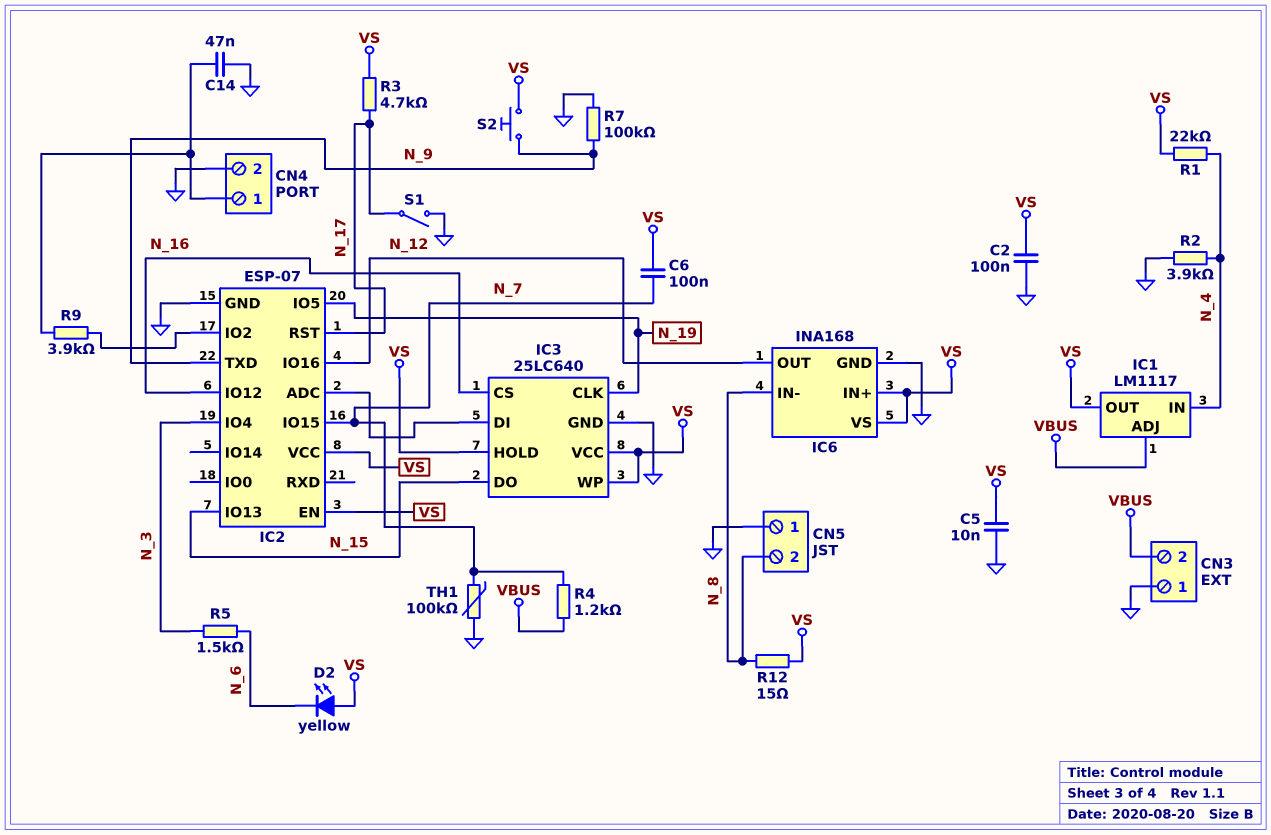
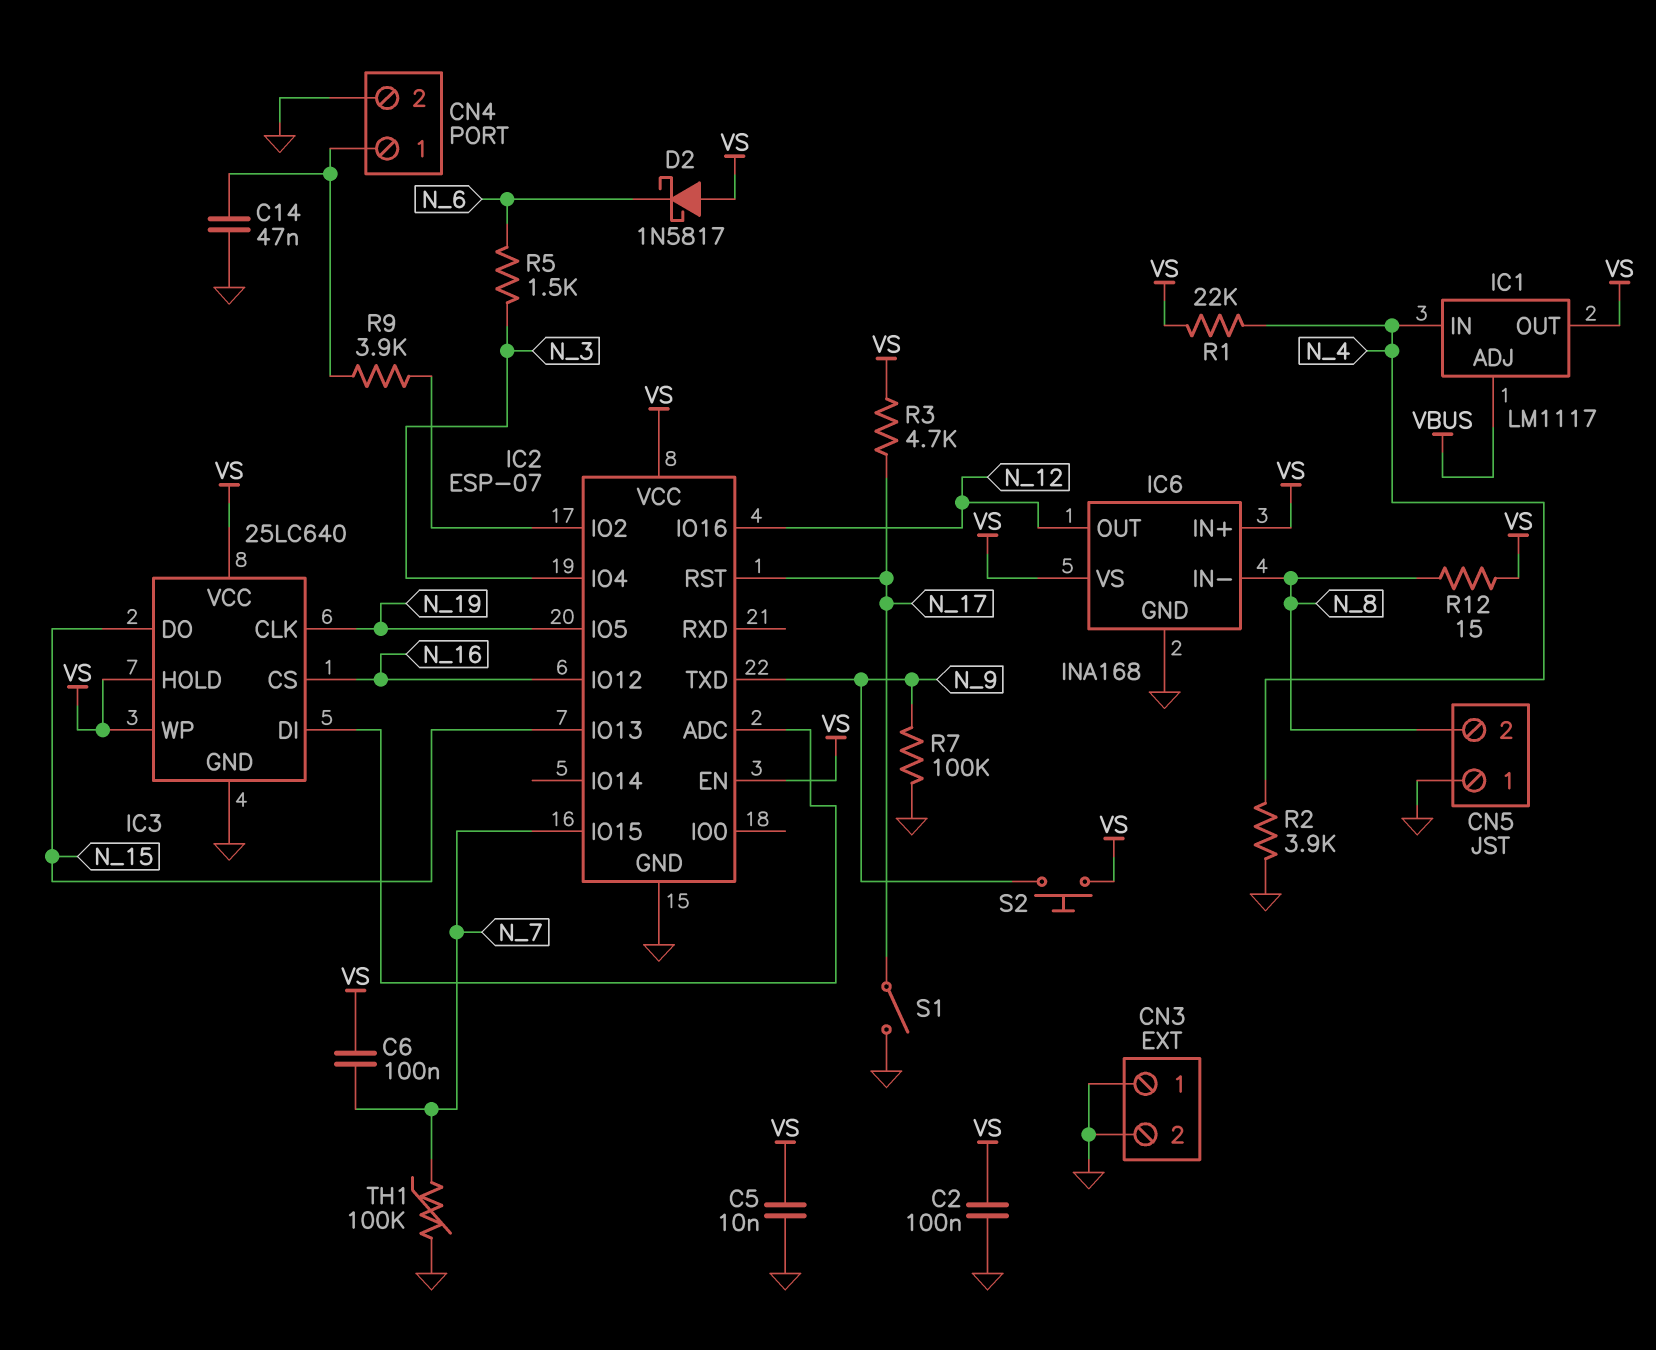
CN3 pin 2: VBUS -> GND
D2: LED yellow (A VS, K N_6) -> schottky 1N5817 (A VS, K N_6)
R4: 1.2k (N_7, VBUS) -> none

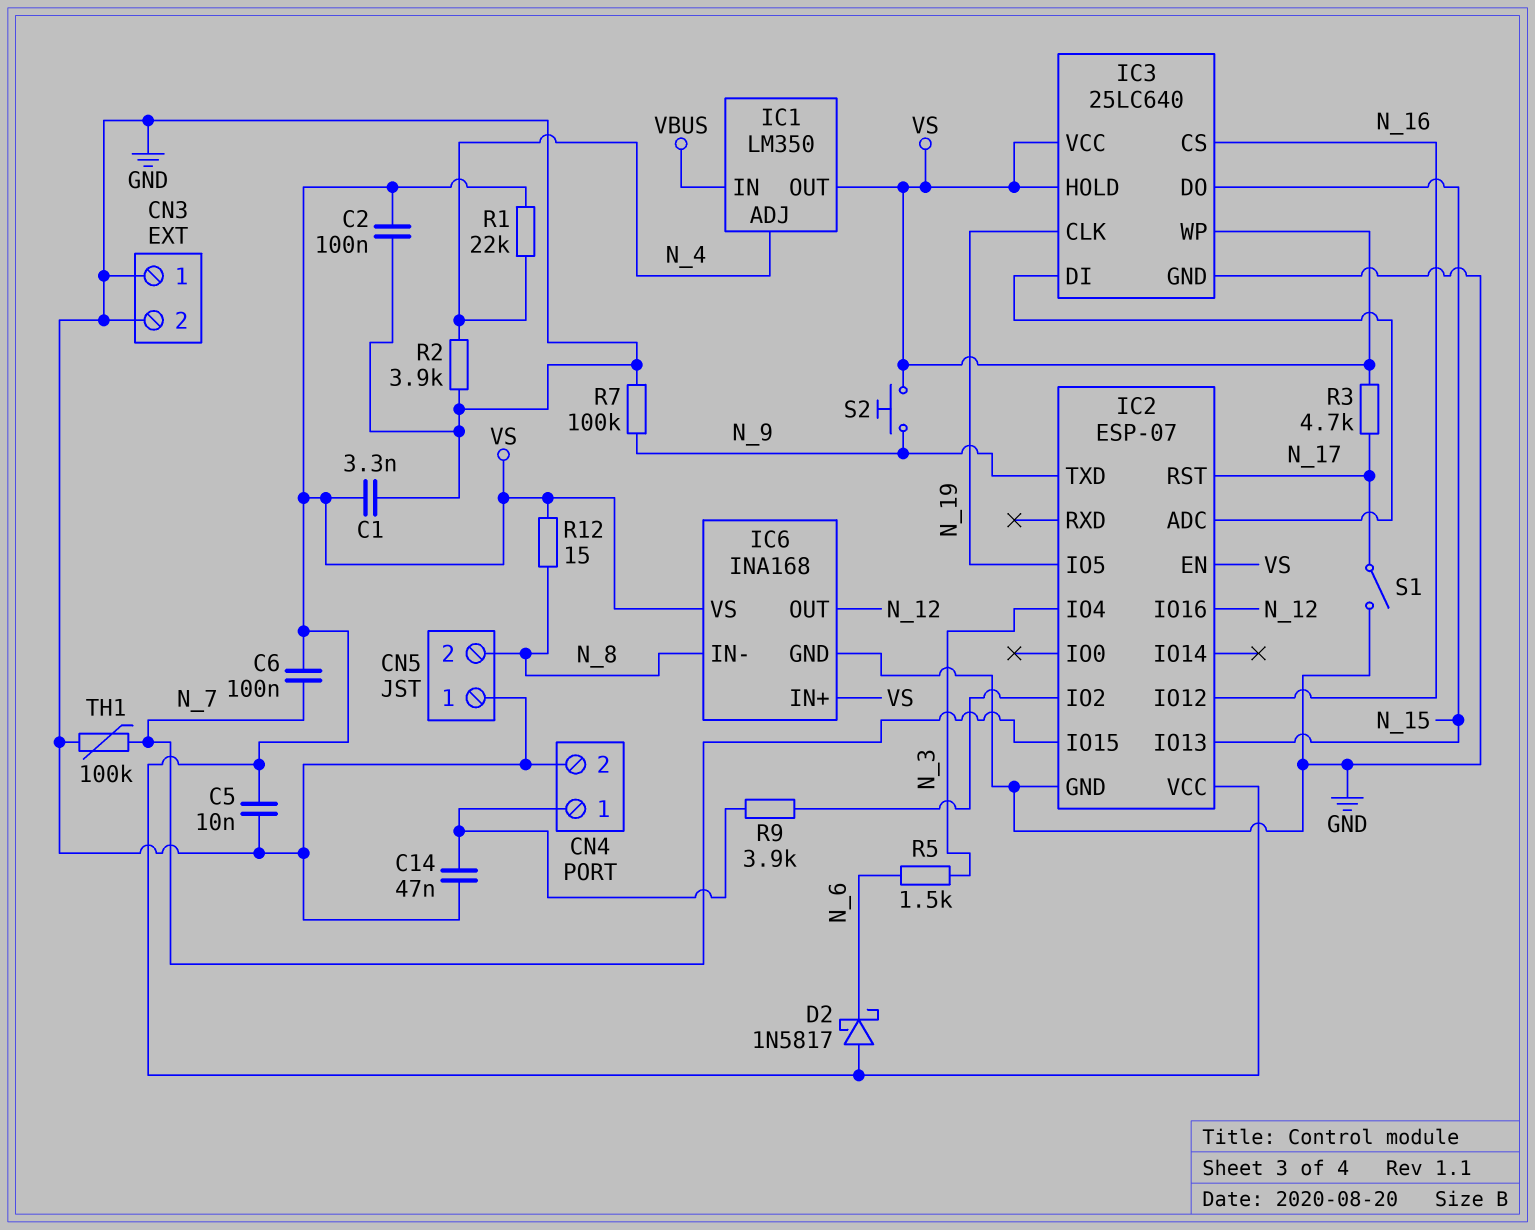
C1: none -> 3.3nF (GND, VS)
IC1: LM1117 -> LM350
IC1 pin ADJ: VBUS -> N_4
IC1 pin IN: N_4 -> VBUS

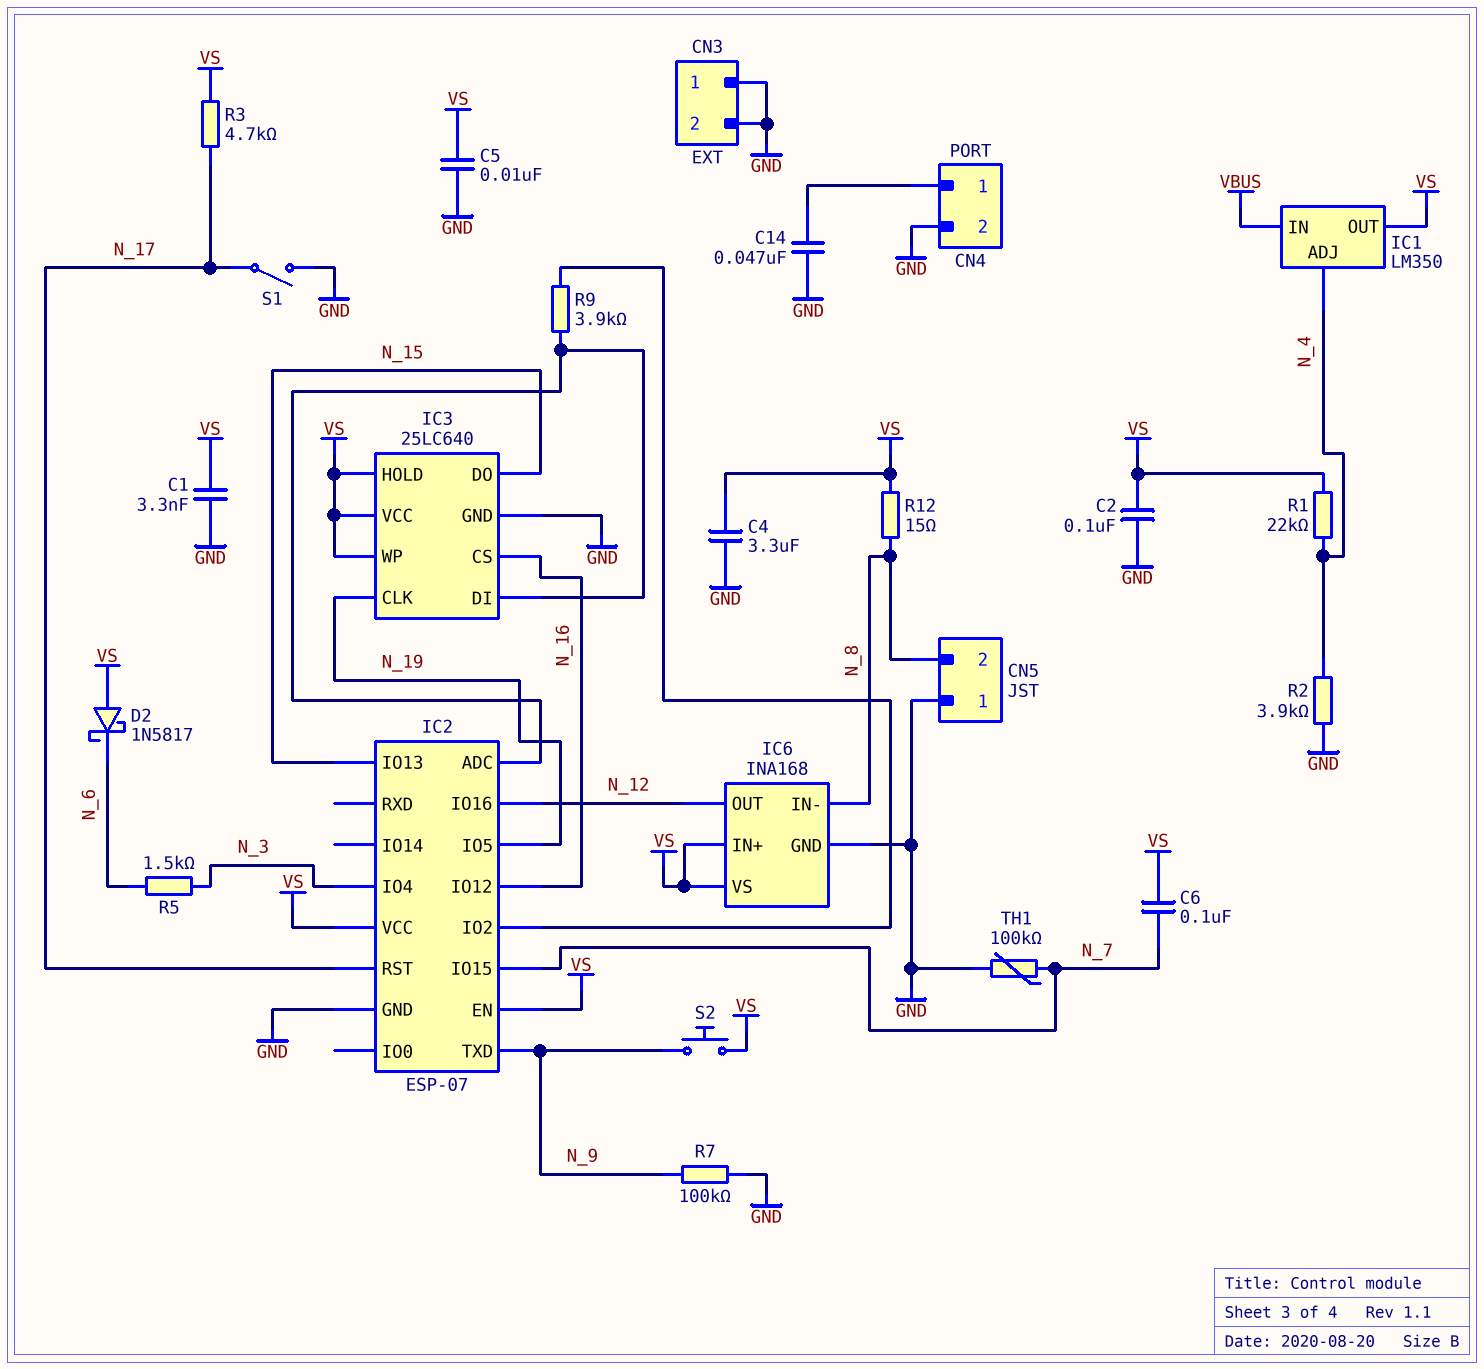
C4: none -> 3.3uF (GND, VS)
R9: 3.9k (CN4/1, IC2/IO2) -> 3.9k (IC2/ADC, IC2/IO2)

